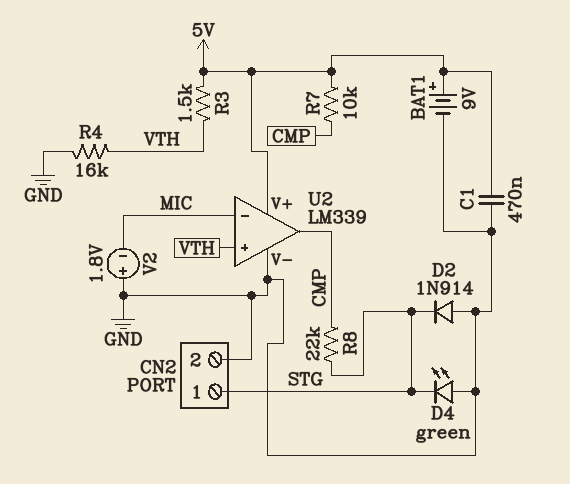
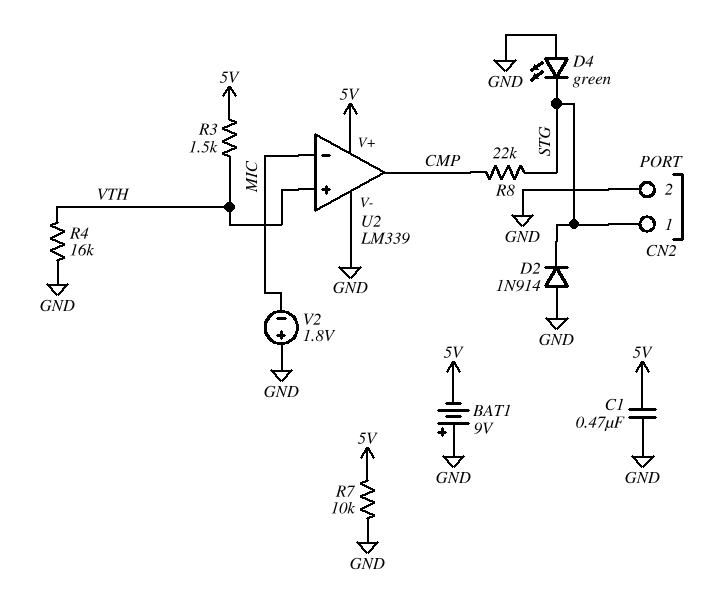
BAT1: 9V (plus 5V, minus GND) -> 9V (plus GND, minus 5V)
R7: 10k (5V, CMP) -> 10k (5V, GND)

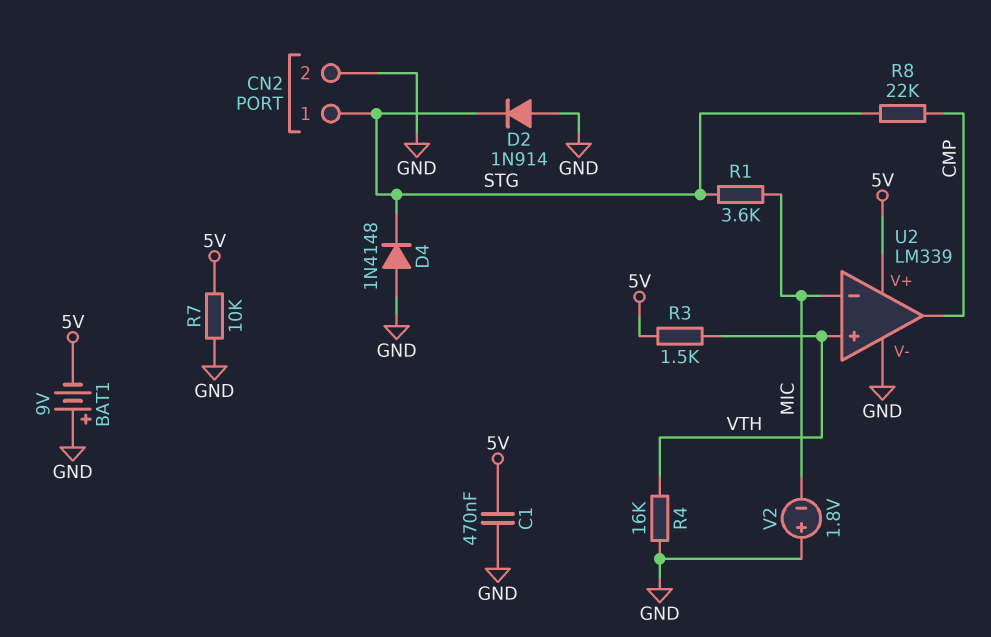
D4: LED green (A GND, K STG) -> diode 1N4148 (A GND, K STG)
R1: none -> 3.6k (MIC, STG)

